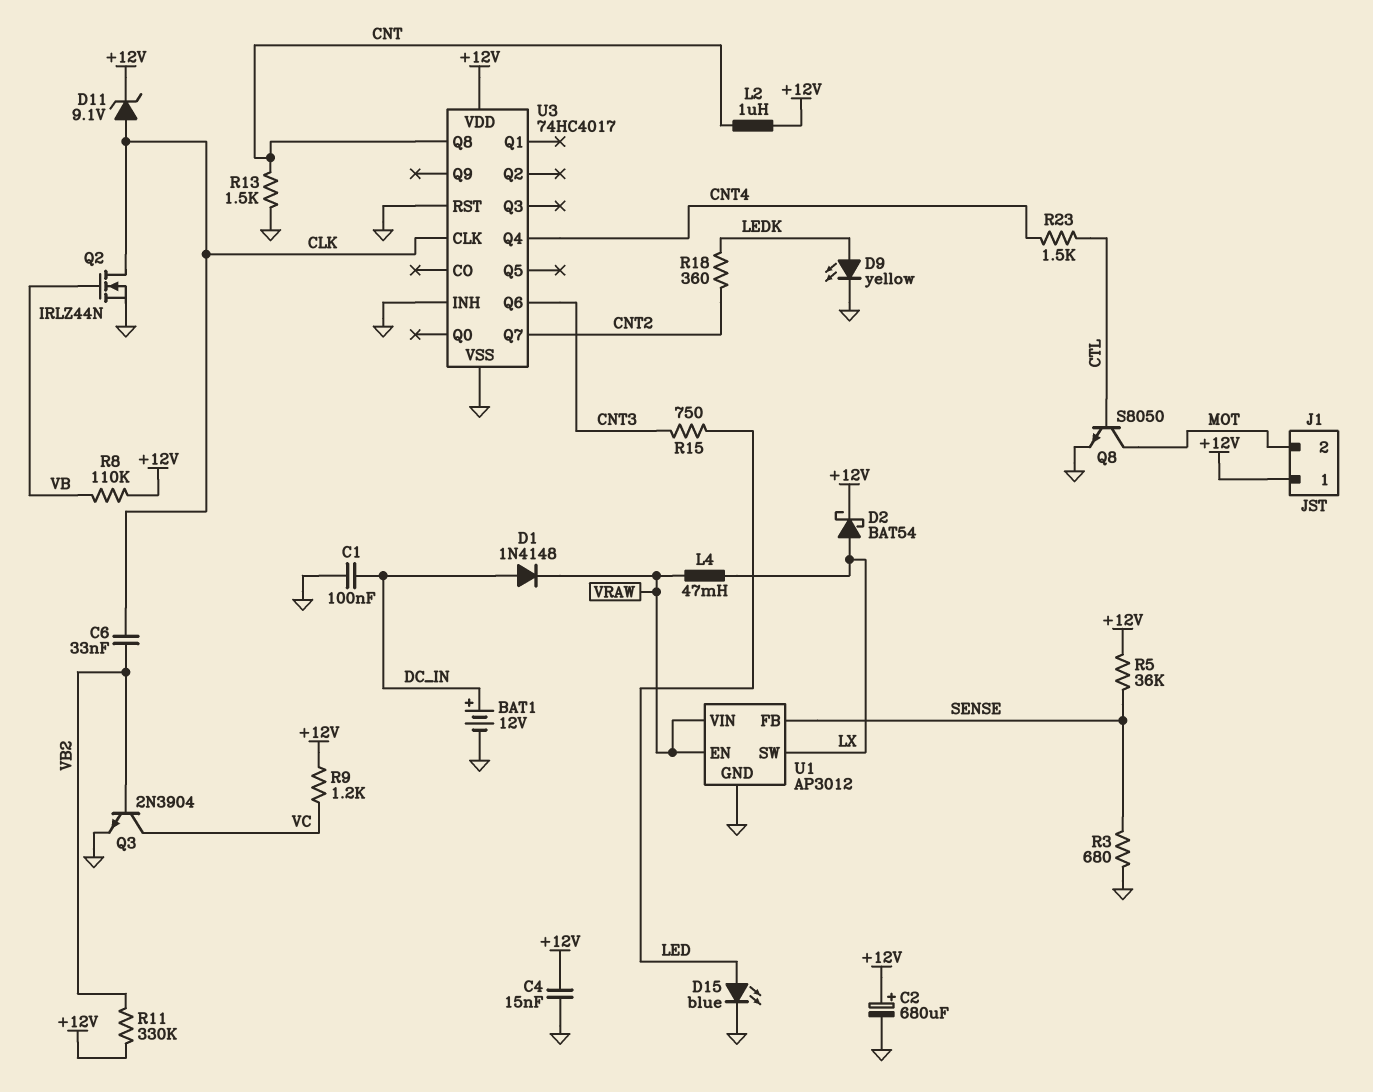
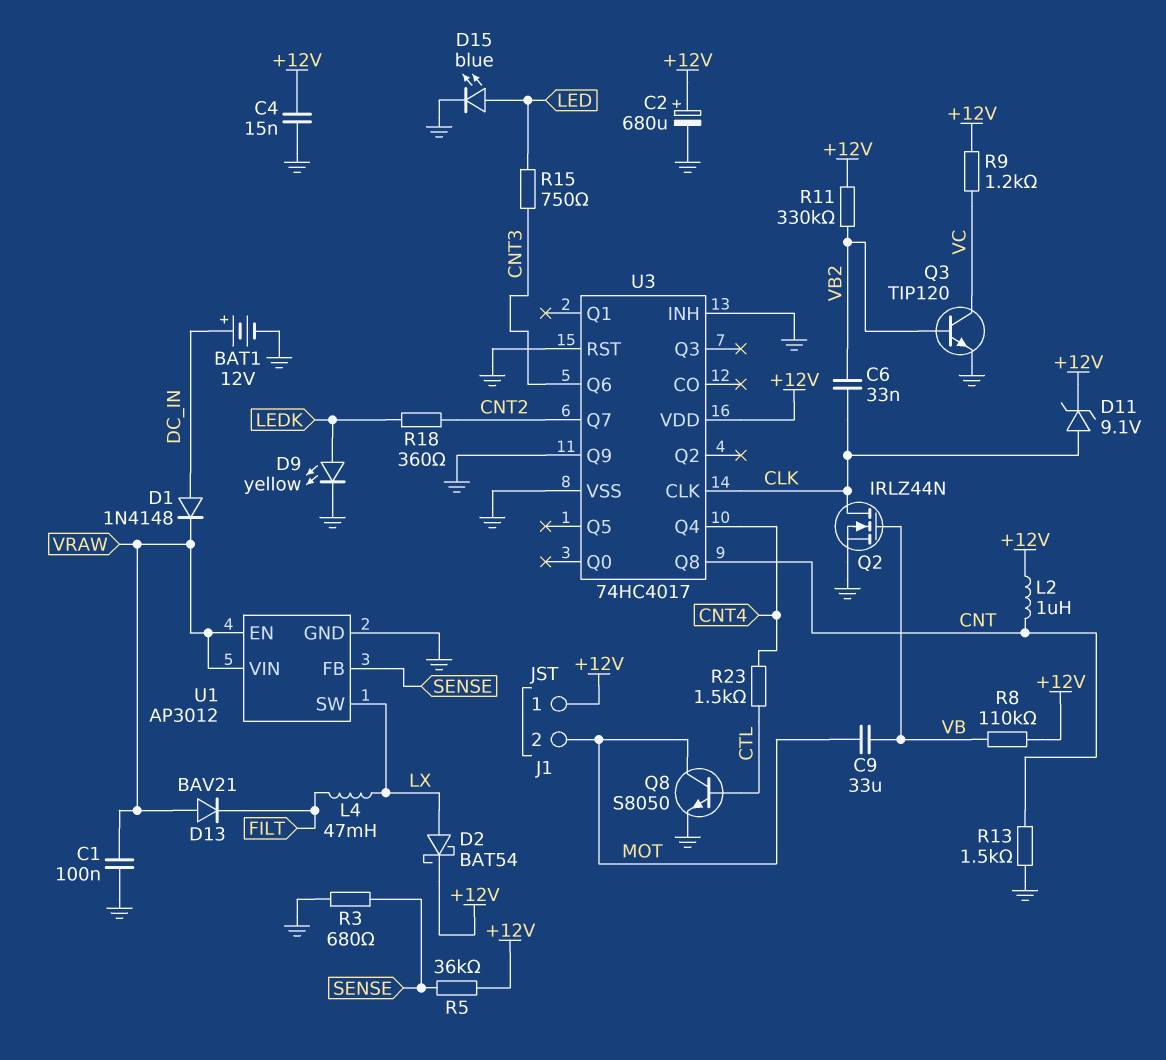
C1: 100nF (DC_IN, GND) -> 100nF (GND, VRAW)
C9: none -> 33uF (MOT, VB)
D13: none -> diode BAV21 (A VRAW, K FILT)
L4: 47mH (LX, VRAW) -> 47mH (FILT, LX)
Q3: NPN 2N3904 (B VB2, C VC, E GND) -> NPN TIP120 (B VB2, C VC, E GND)
U3 pin Q9: none -> GND

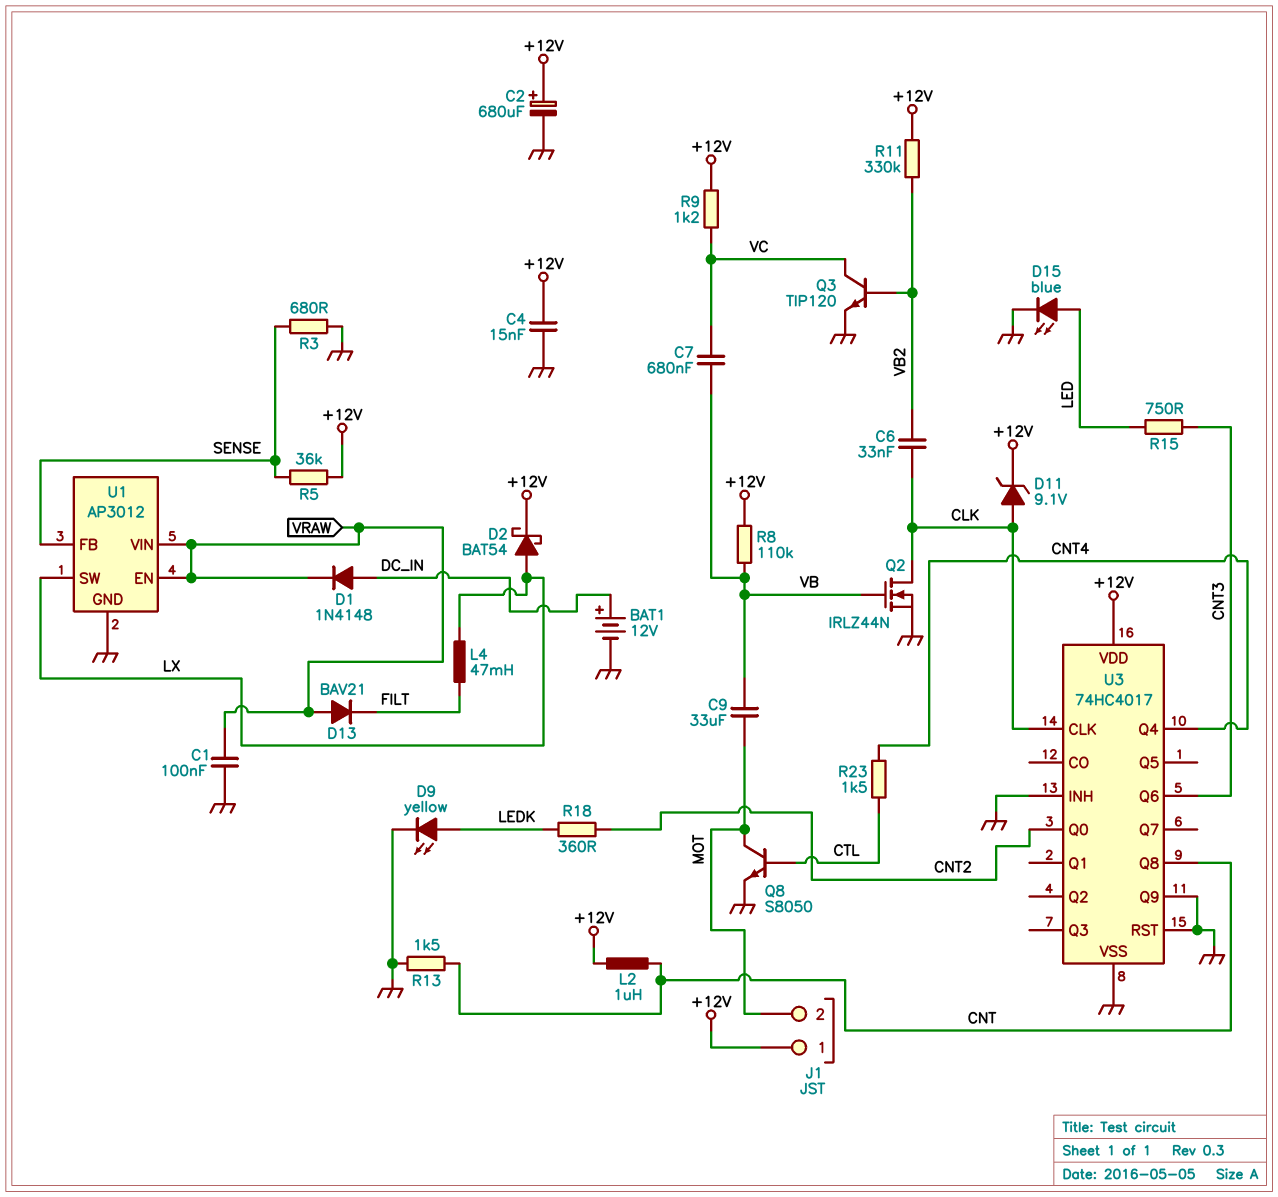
C7: none -> 680nF (VB, VC)
U3 pin Q0: none -> CNT2
U3 pin Q7: CNT2 -> none

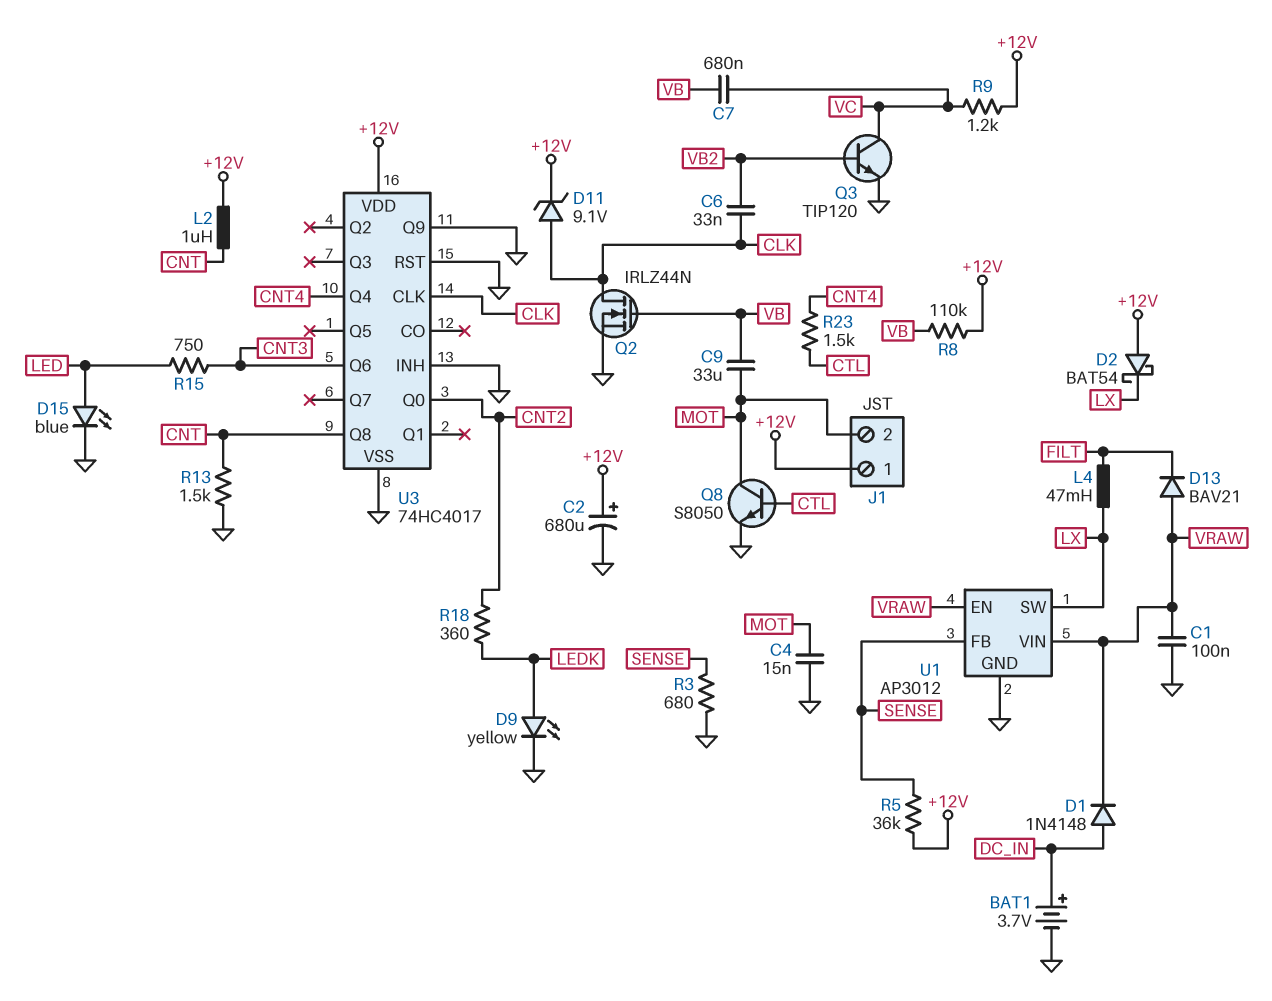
BAT1: 12V (plus DC_IN, minus GND) -> 3.7V (plus DC_IN, minus GND)
C4: 15nF (+12V, GND) -> 15nF (GND, MOT)
D2: schottky BAT54 (A LX, K +12V) -> schottky BAT54 (A +12V, K LX)
R11: 330k (+12V, VB2) -> none

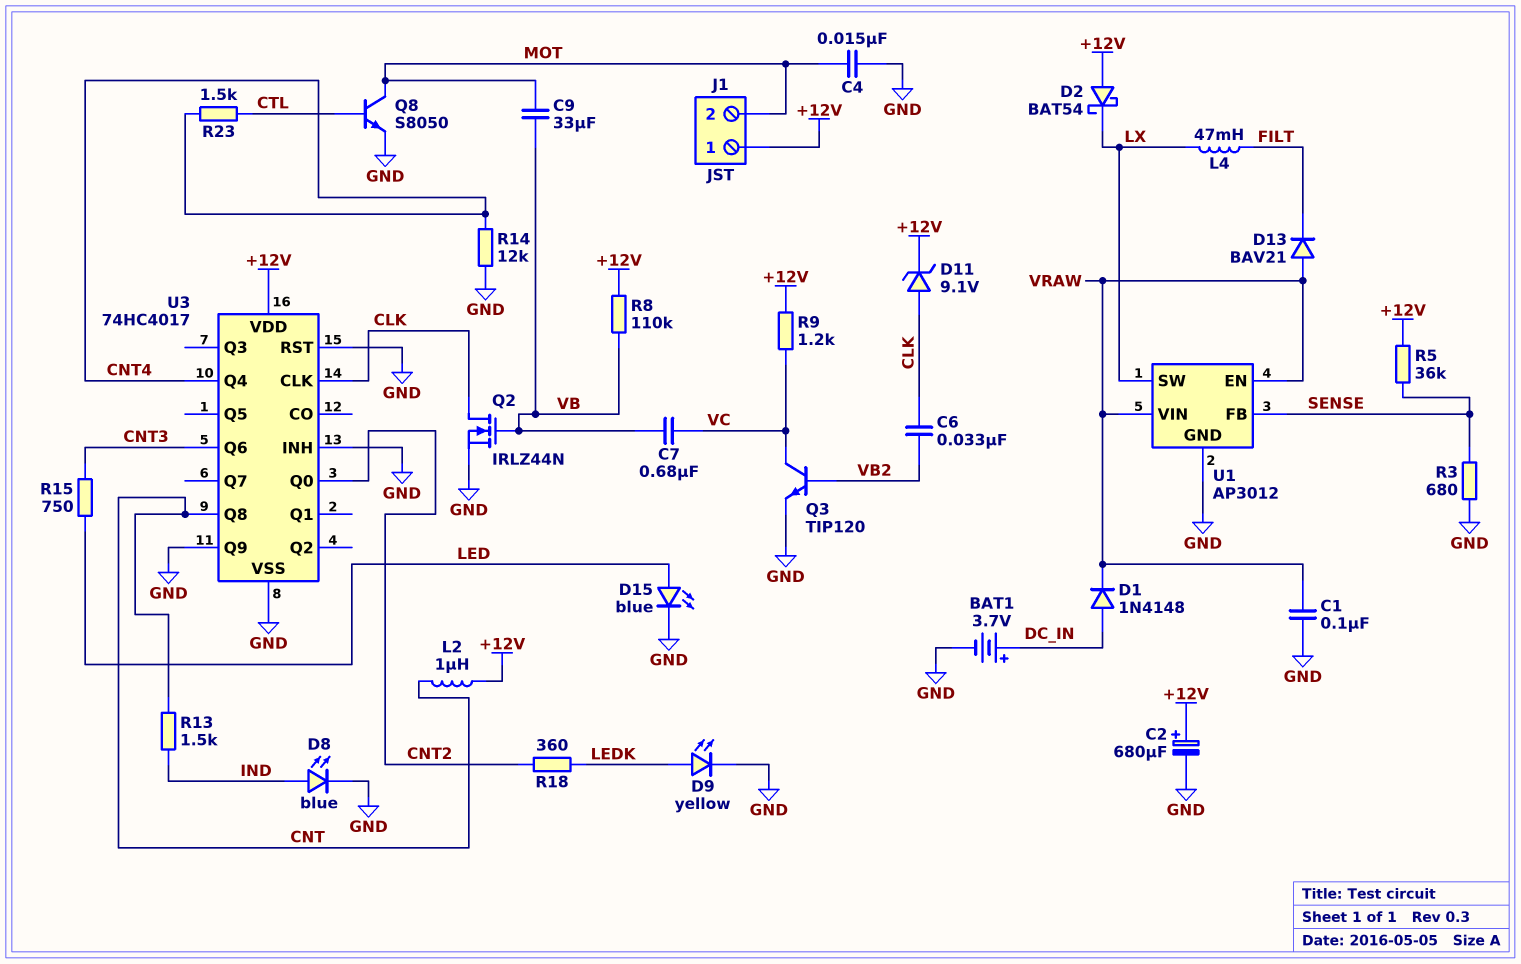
D8: none -> LED blue (A IND, K GND)
R13: 1.5k (CNT, GND) -> 1.5k (CNT, IND)
R14: none -> 12k (CNT4, GND)

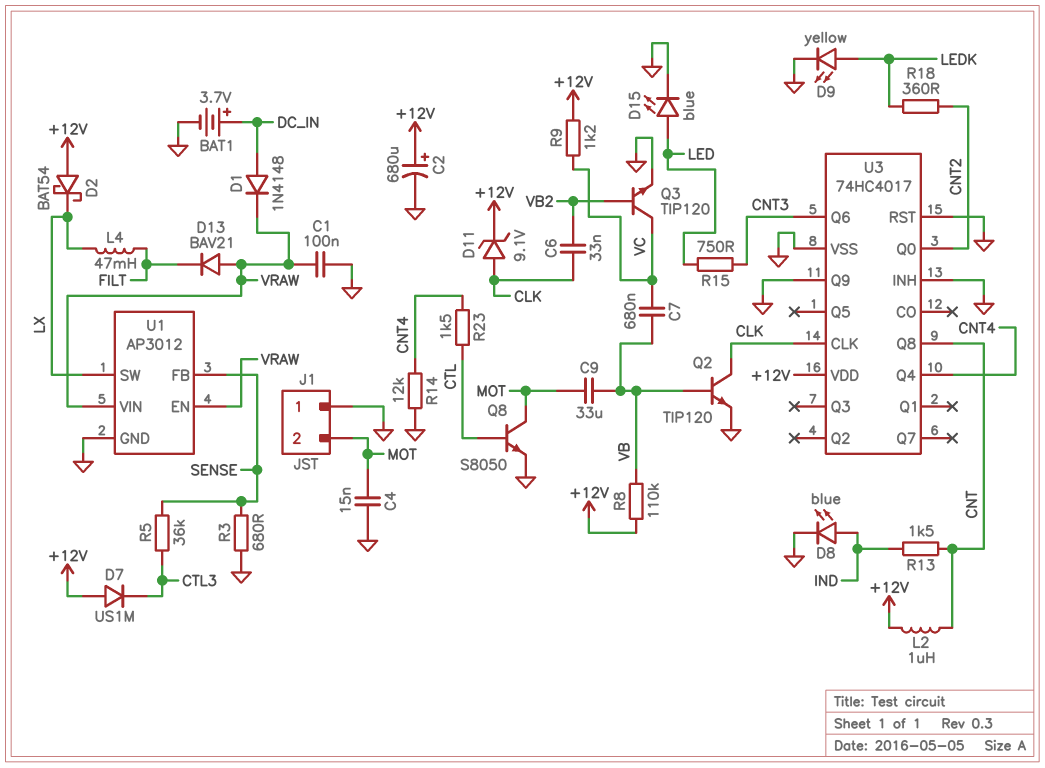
D7: none -> diode US1M (A +12V, K CTL3)
J1 pin 1: +12V -> GND
Q2: NMOS IRLZ44N (G VB, D CLK, S GND) -> NPN TIP120 (B VB, C CLK, E GND)
R5: 36k (+12V, SENSE) -> 36k (CTL3, SENSE)

